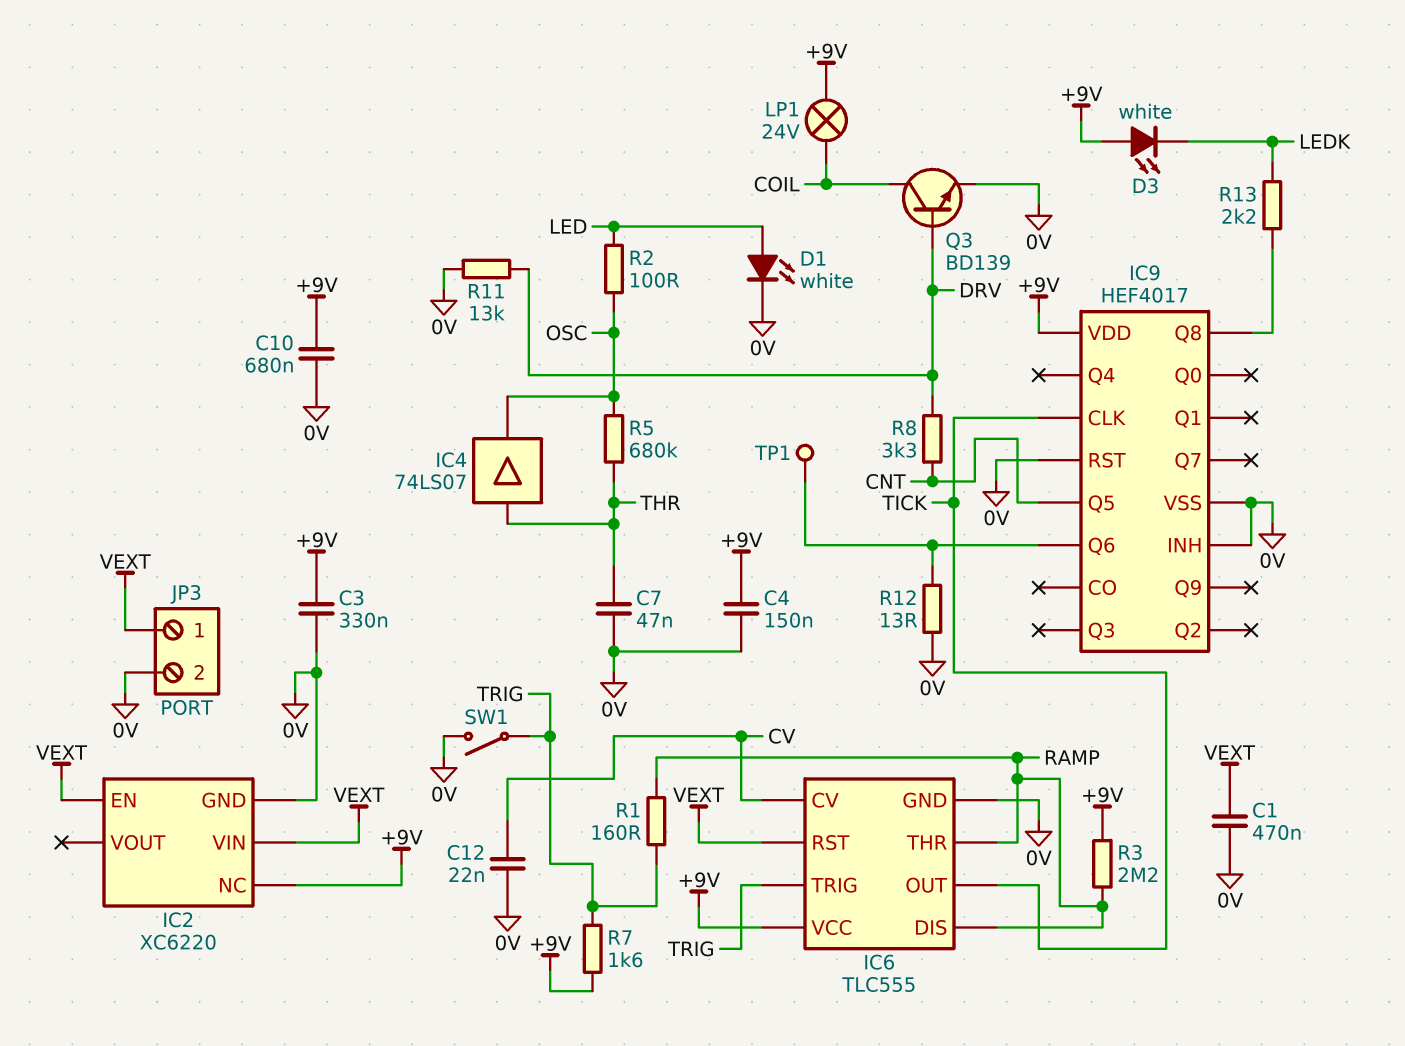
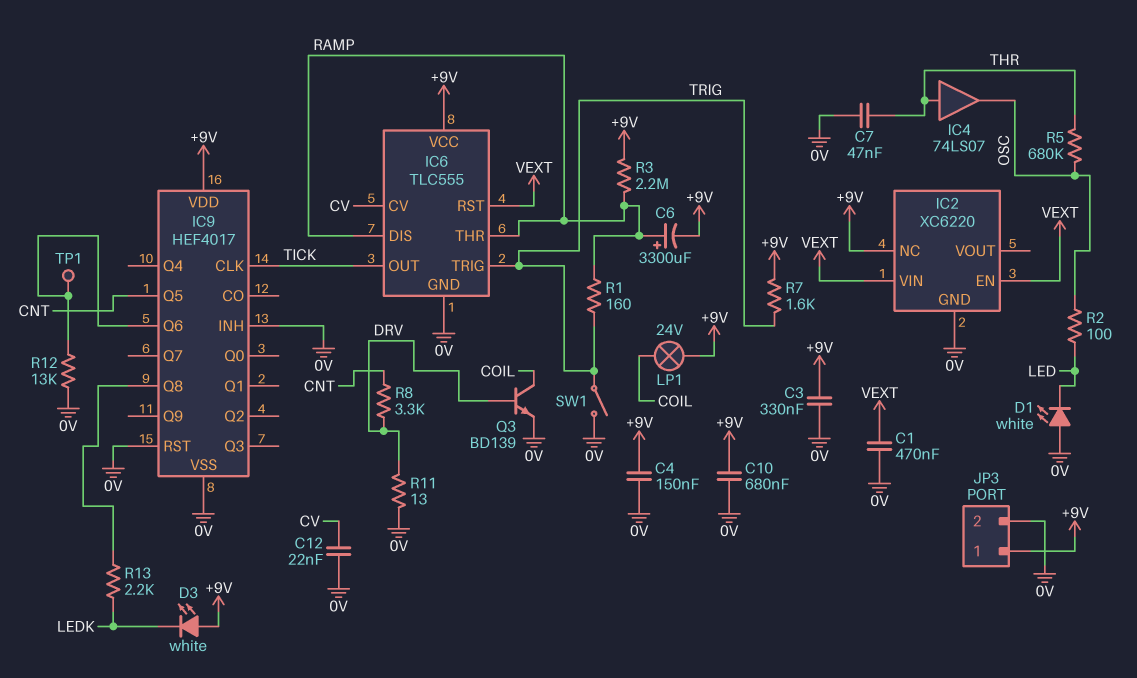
C6: none -> 3300uF (plus RAMP, minus +9V)
D1: LED white (A LED, K 0V) -> LED white (A 0V, K LED)
JP3 pin 1: VEXT -> +9V
R11: 13k (0V, DRV) -> 13 (0V, DRV)
R12: 13 (0V, IC9/Q6) -> 13k (0V, IC9/Q6)

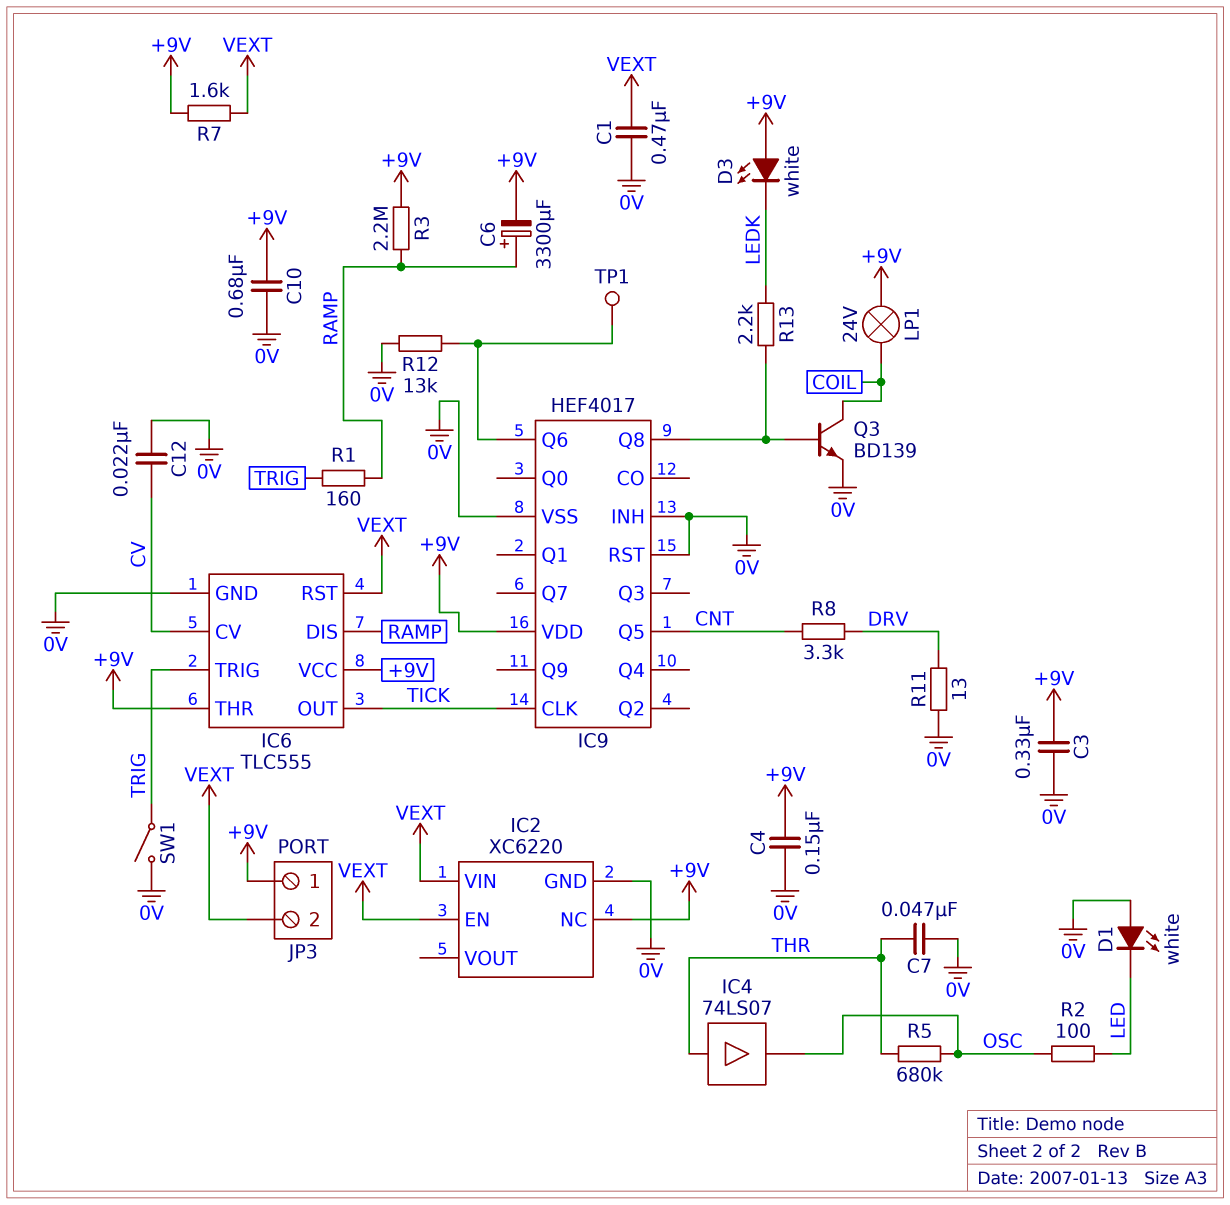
IC6 pin THR: RAMP -> +9V
JP3 pin 2: 0V -> VEXT
Q3: NPN BD139 (B DRV, C COIL, E 0V) -> NPN BD139 (B IC9/Q8, C COIL, E 0V)
R7: 1.6k (+9V, TRIG) -> 1.6k (+9V, VEXT)

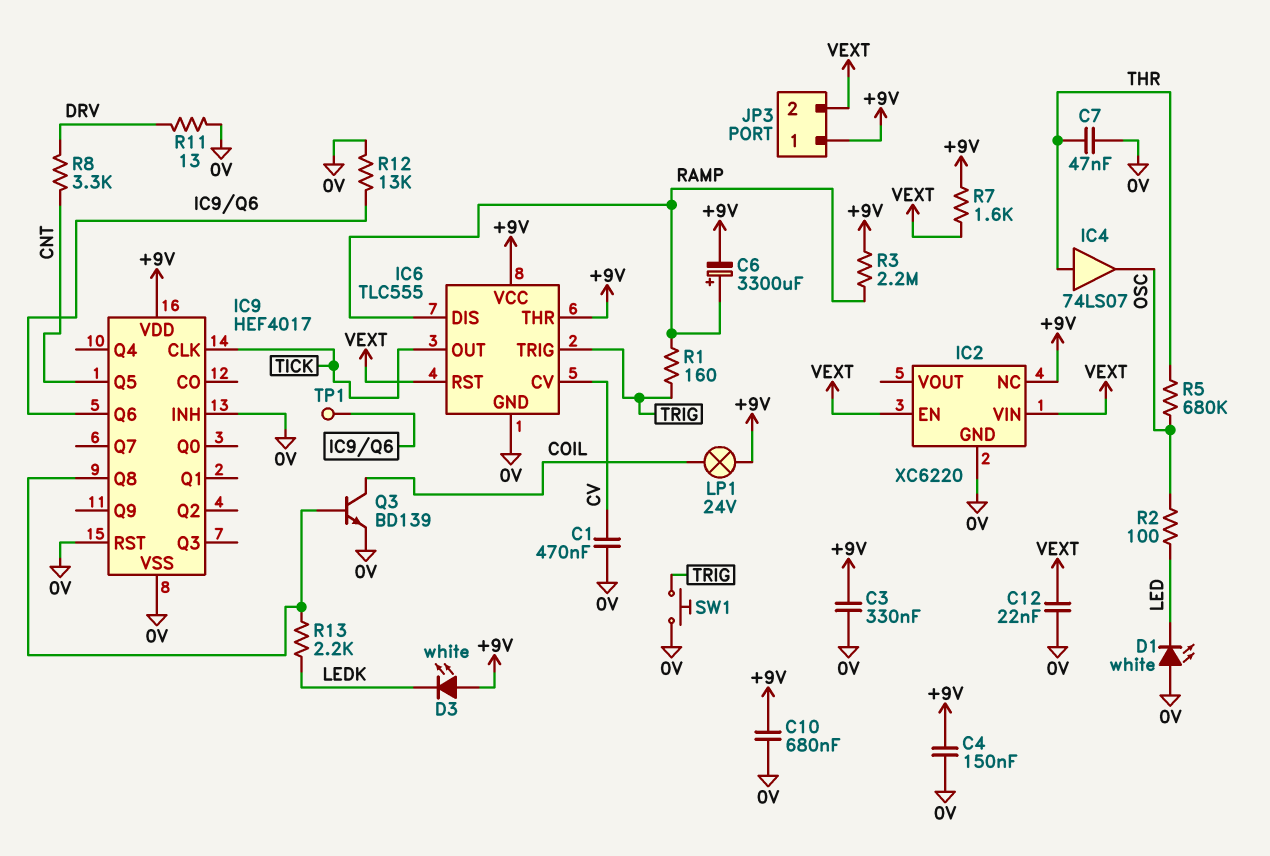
C1: 470nF (0V, VEXT) -> 470nF (0V, CV)
C12: 22nF (0V, CV) -> 22nF (0V, VEXT)
SW1: switch (0V, TRIG) -> button (0V, TRIG)

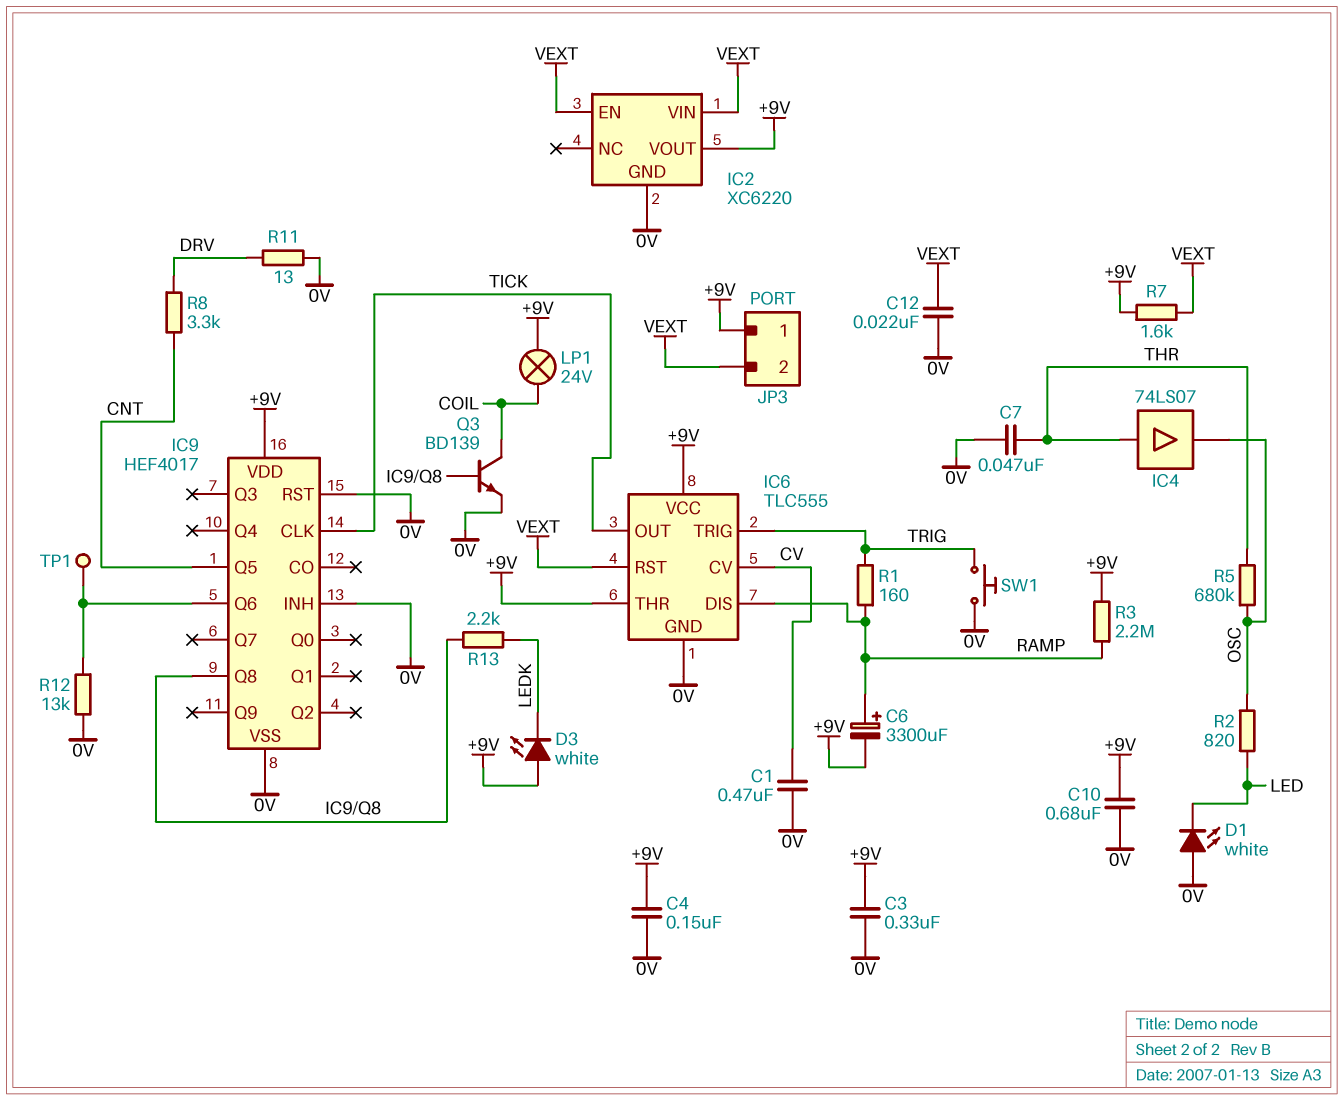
IC2 pin NC: +9V -> none
IC2 pin VOUT: none -> +9V
R2: 100 (LED, OSC) -> 820 (LED, OSC)

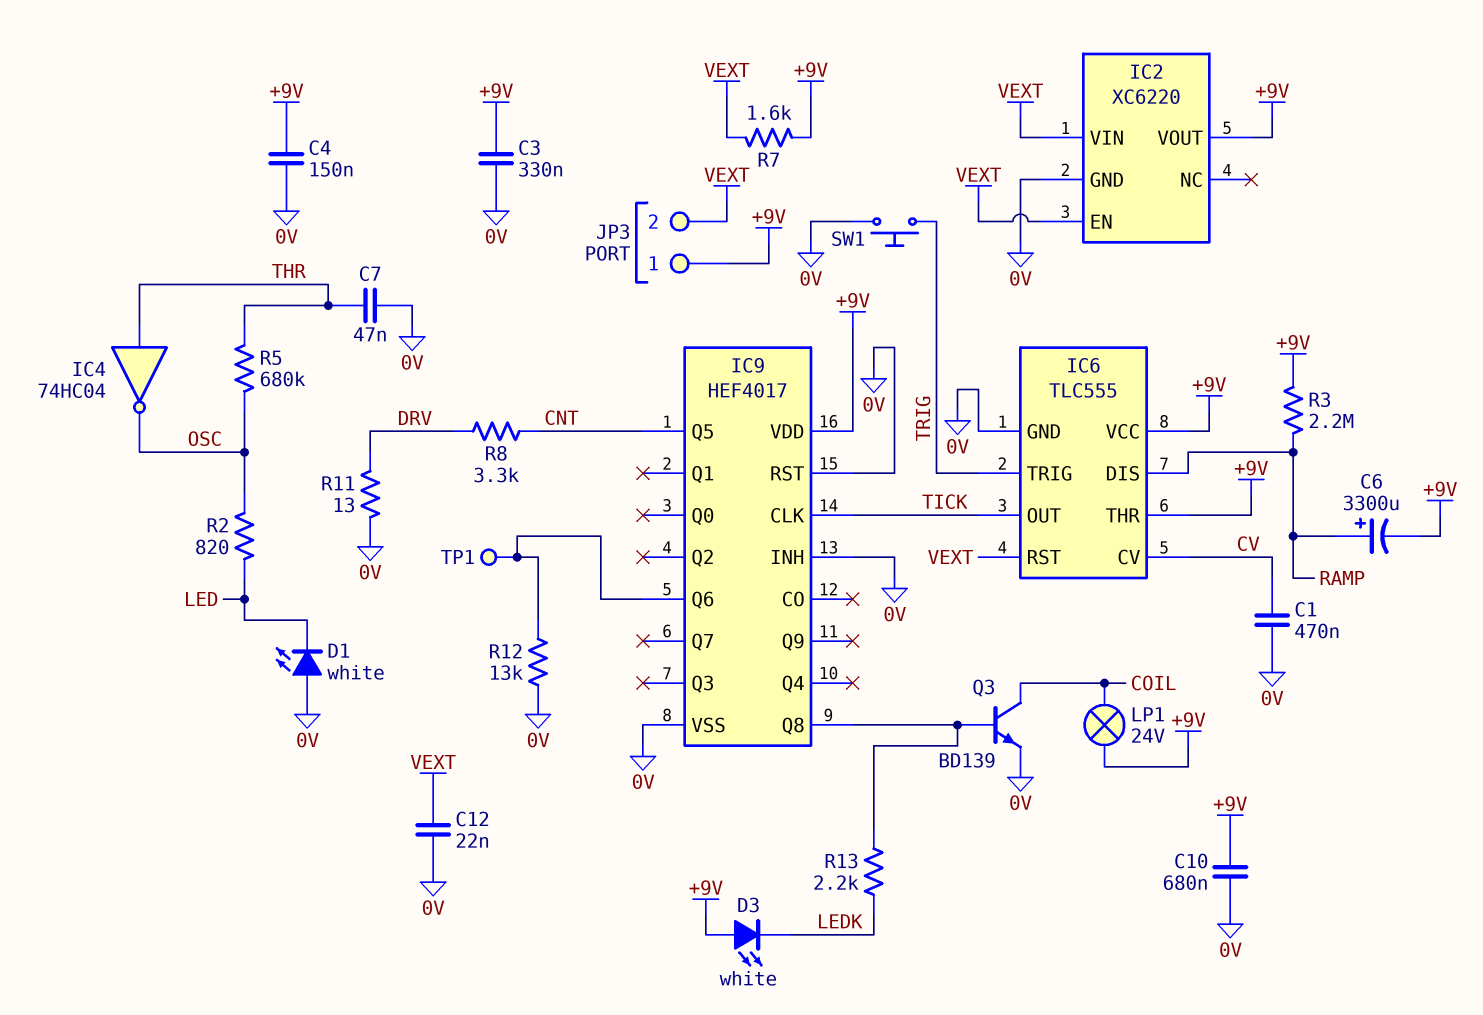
IC4: buffer 74LS07 (in THR, out OSC) -> NOT 74HC04 (in THR, out OSC)
R1: 160 (RAMP, TRIG) -> none

